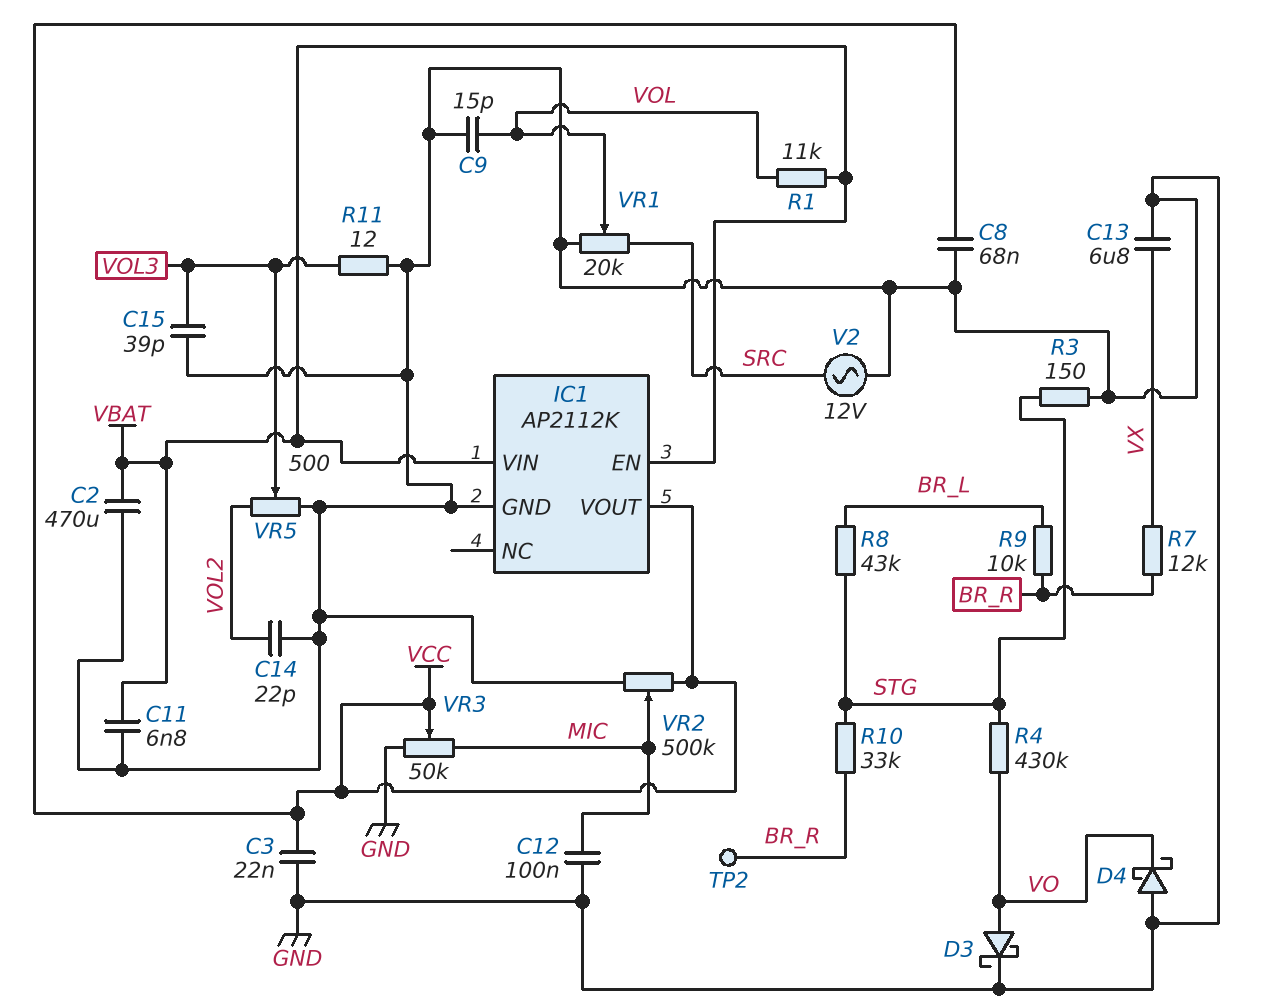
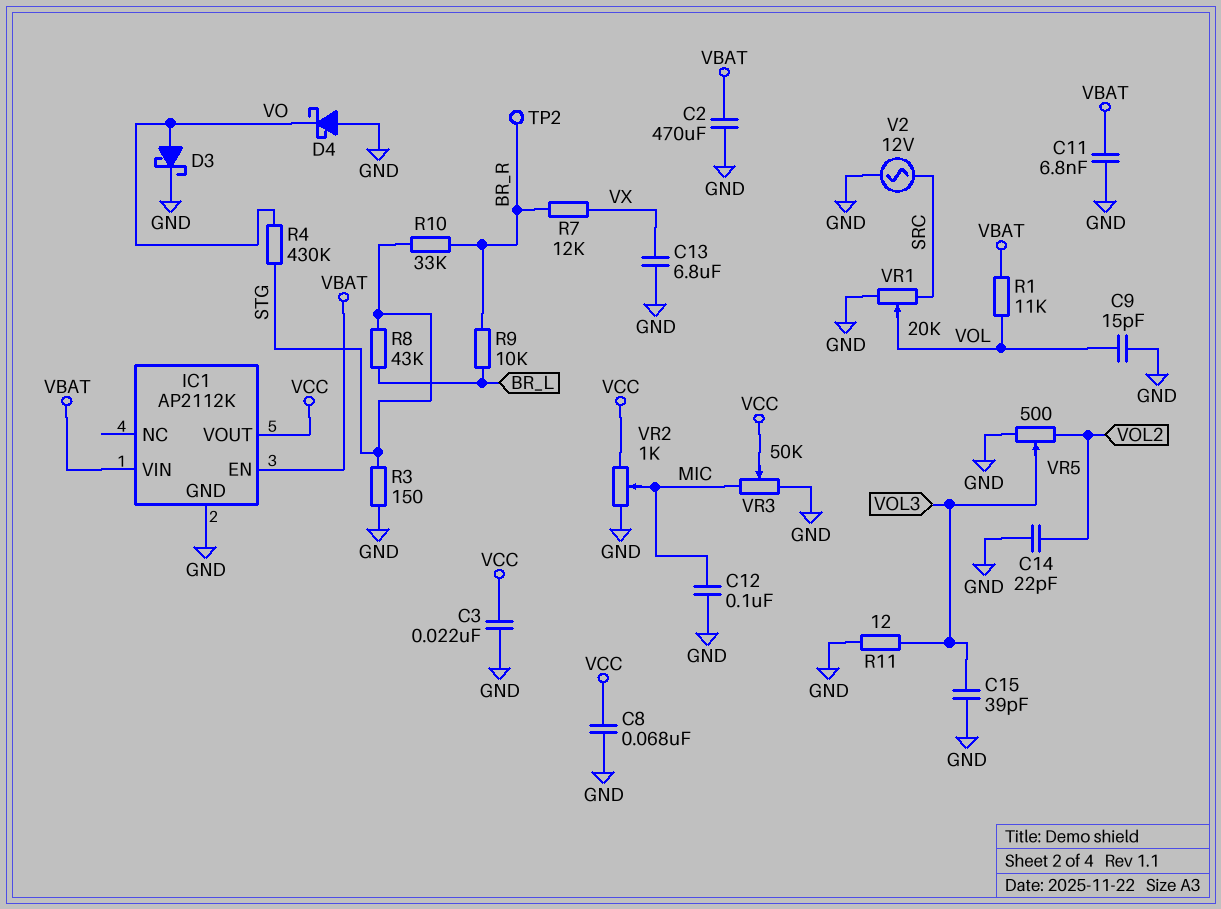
VR2: 500k (GND, VCC, wiper MIC) -> 1k (GND, VCC, wiper MIC)

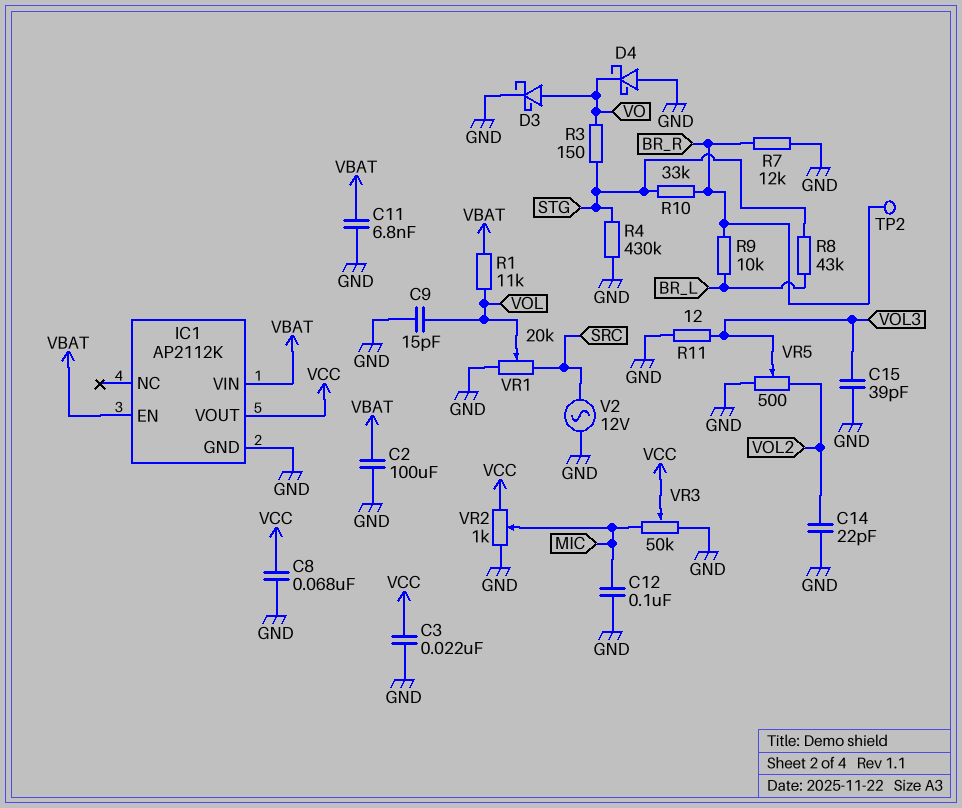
C2: 470uF (GND, VBAT) -> 100uF (GND, VBAT)
C13: 6.8uF (GND, VX) -> none
R3: 150 (GND, STG) -> 150 (STG, VO)
R4: 430k (STG, VO) -> 430k (GND, STG)
R7: 12k (BR_R, VX) -> 12k (BR_R, GND)

